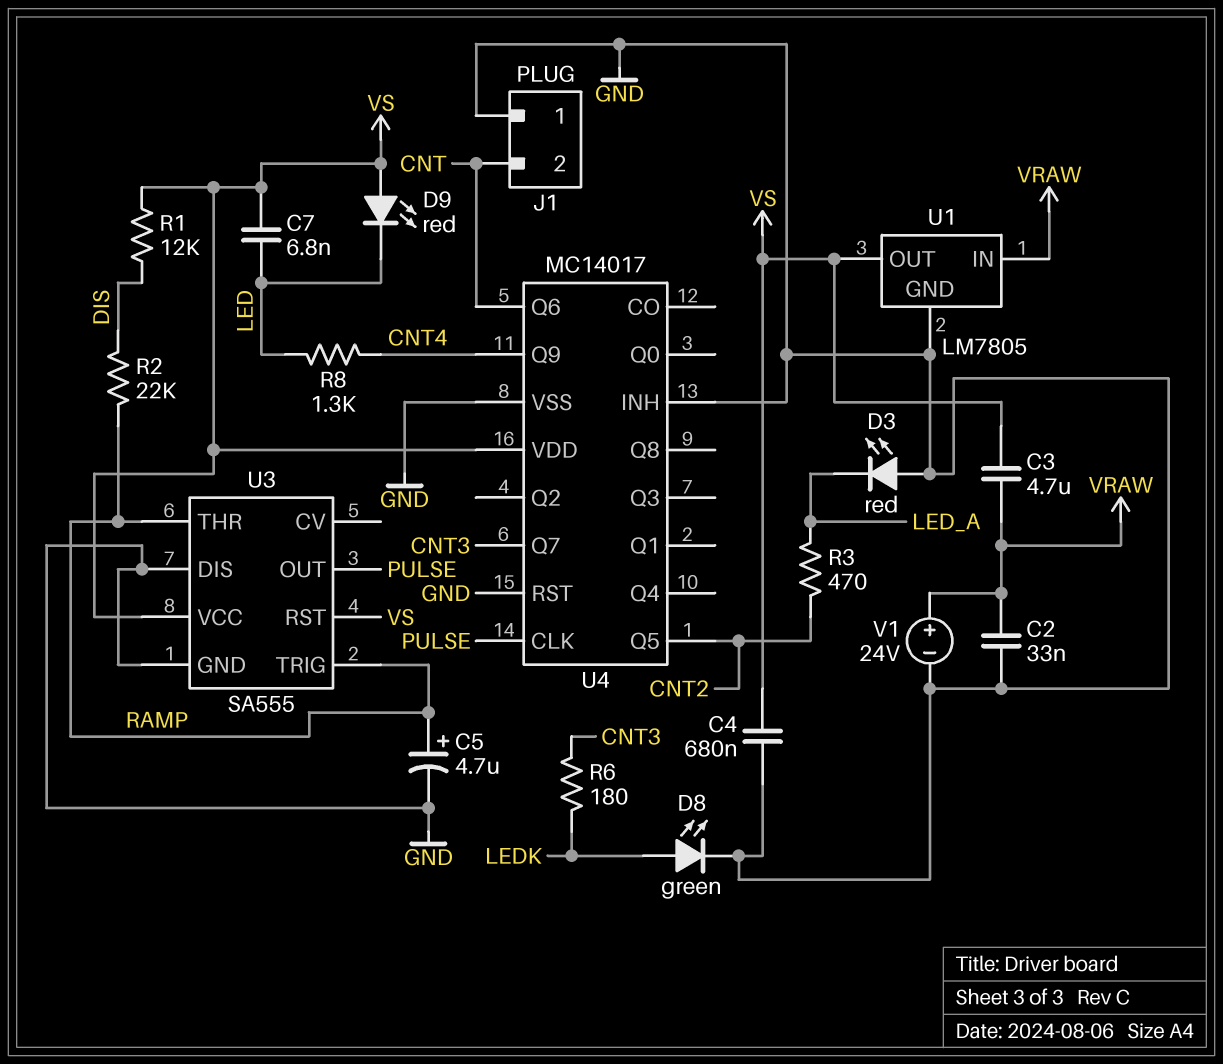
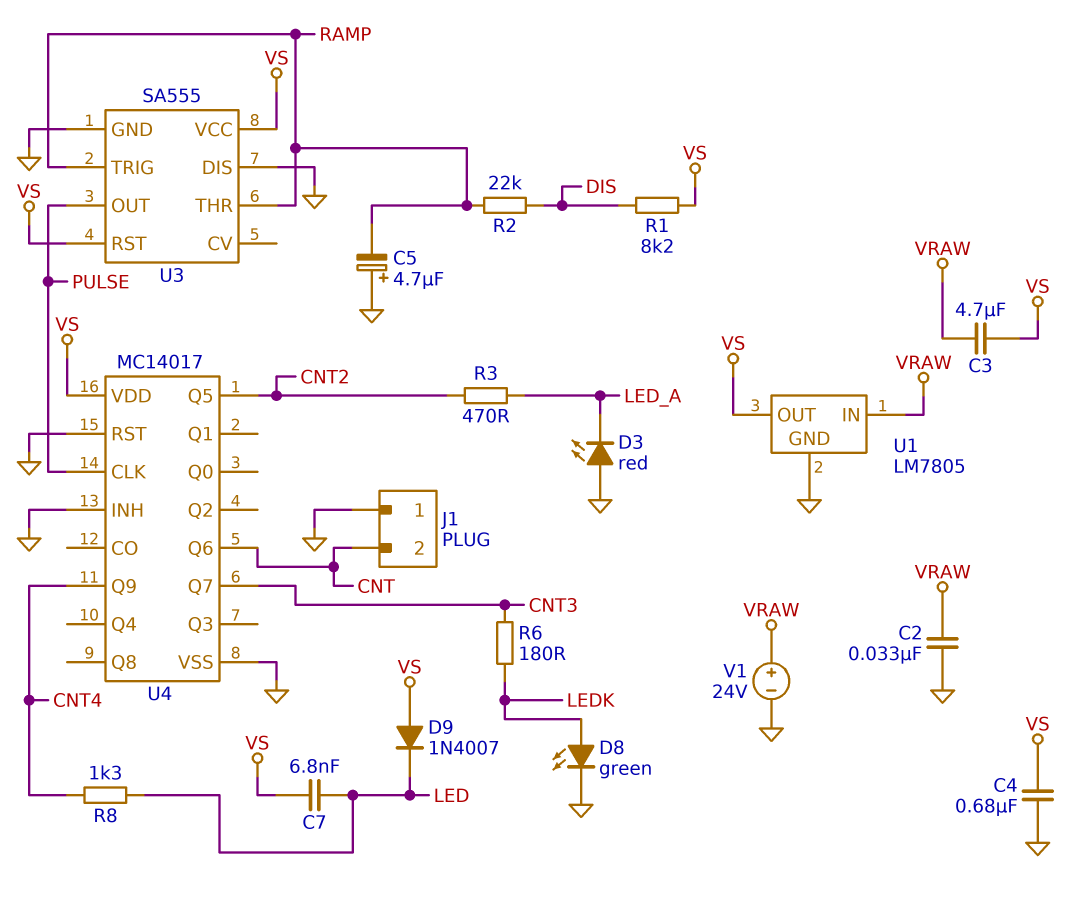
C5: 4.7uF (plus RAMP, minus GND) -> 4.7uF (plus GND, minus RAMP)
D9: LED red (A VS, K LED) -> diode 1N4007 (A VS, K LED)
R1: 12k (DIS, VS) -> 8.2k (DIS, VS)

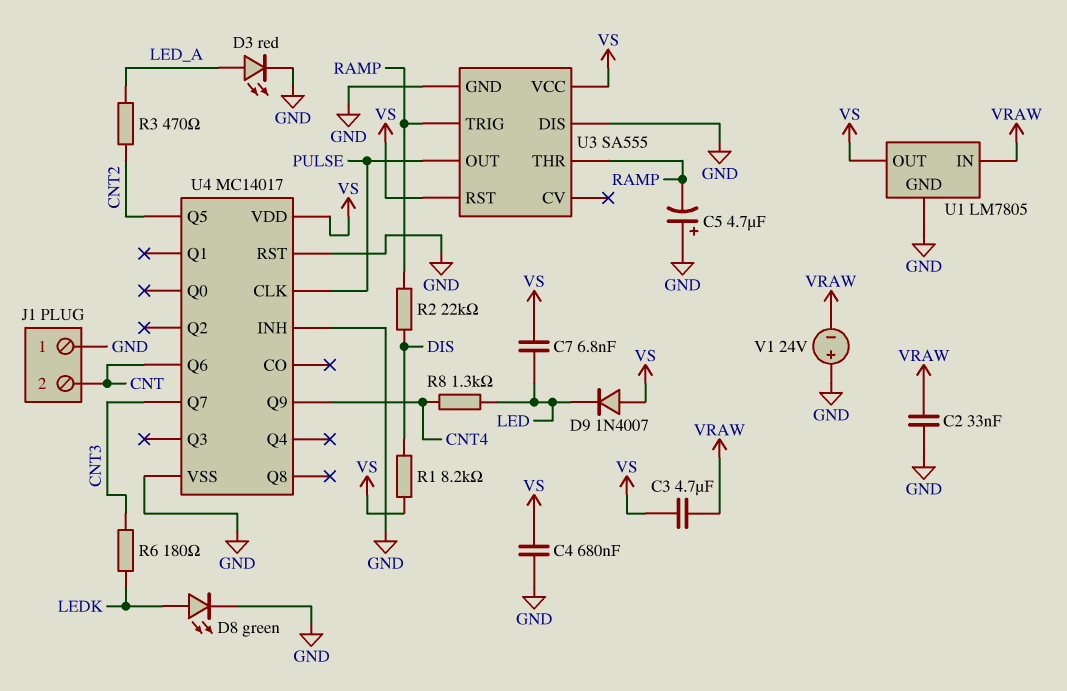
D3: LED red (A GND, K LED_A) -> LED red (A LED_A, K GND)
V1: 24V (plus VRAW, minus GND) -> 24V (plus GND, minus VRAW)

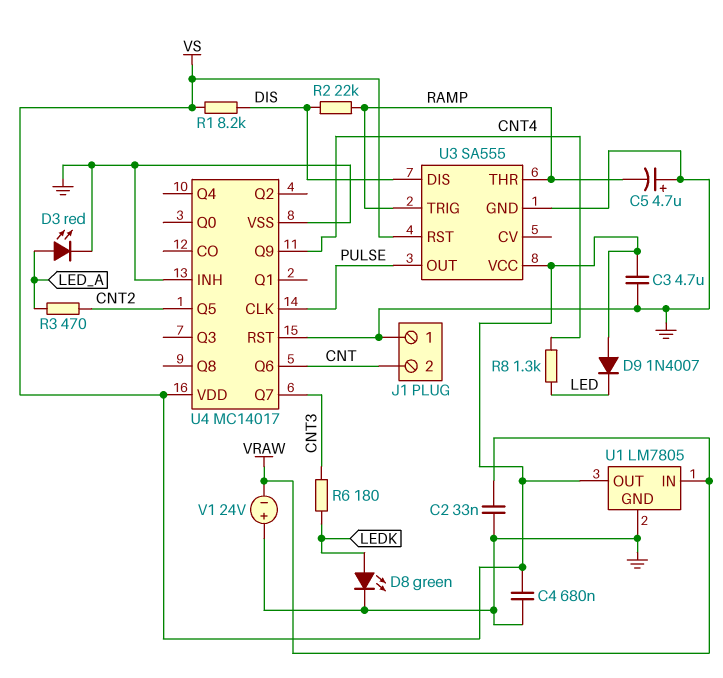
C3: 4.7uF (VRAW, VS) -> 4.7uF (GND, VS)
C7: 6.8nF (LED, VS) -> none
U3 pin DIS: GND -> DIS

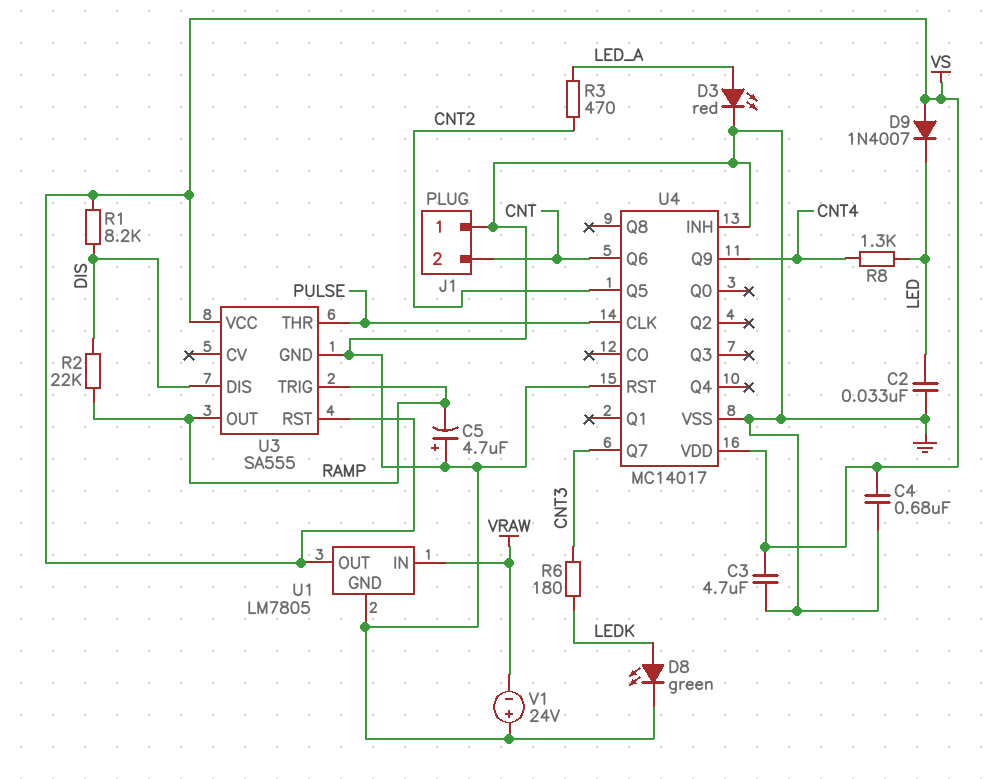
C2: 33nF (GND, VRAW) -> 33nF (GND, LED)
U3 pin OUT: PULSE -> RAMP
U3 pin THR: RAMP -> PULSE

